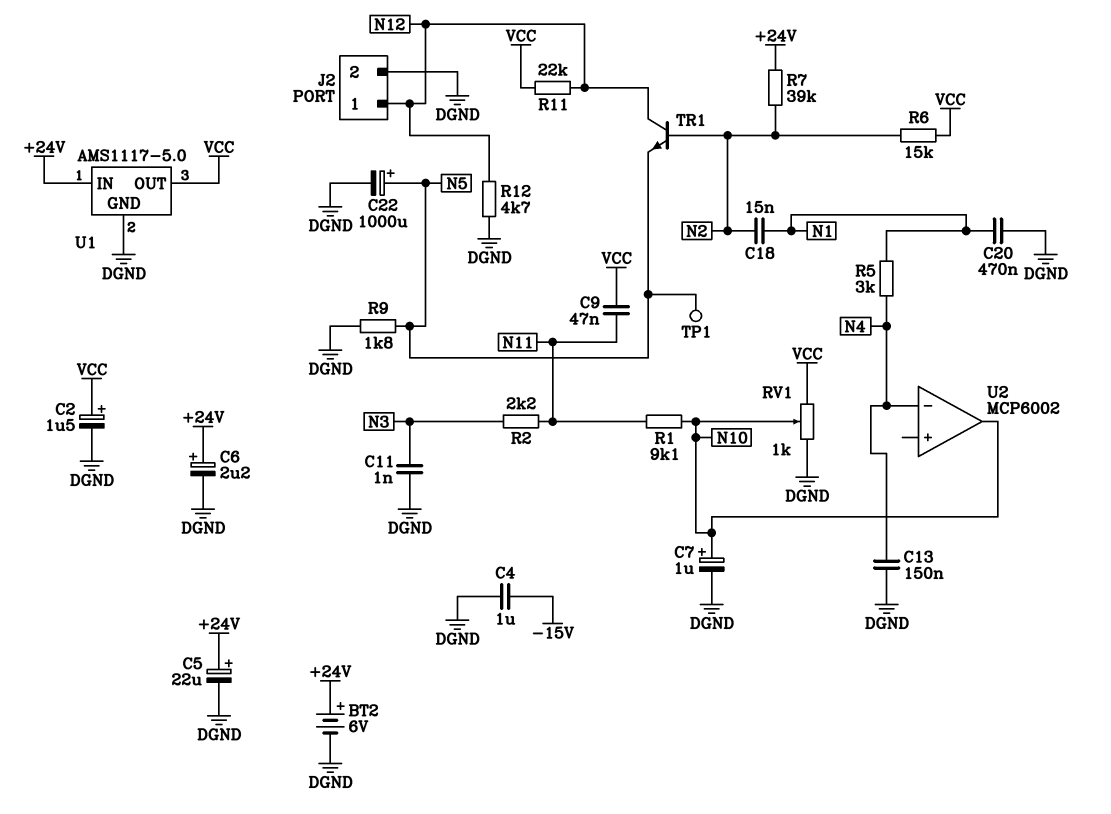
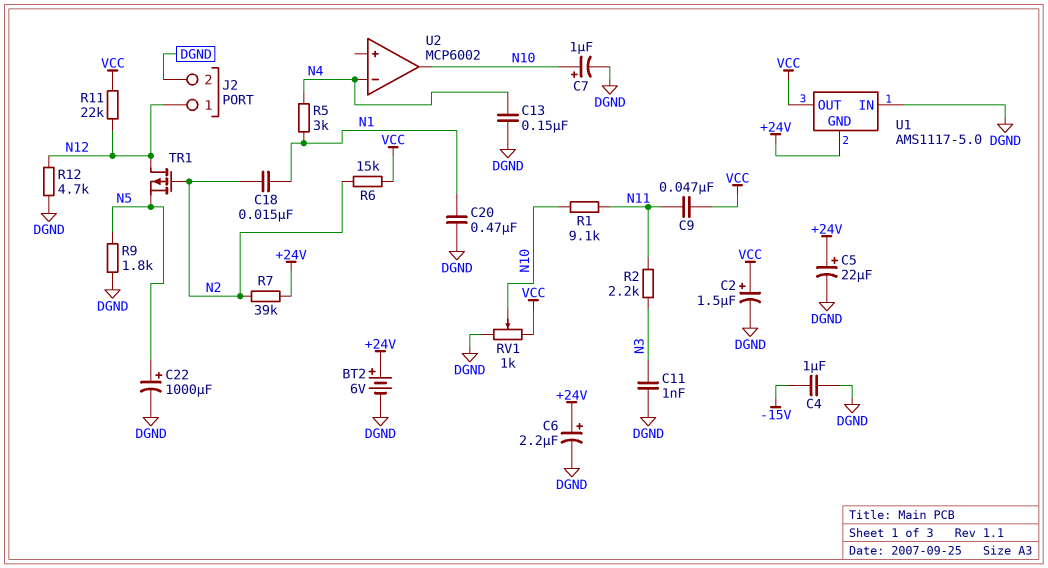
TP1: test point (N5) -> none
TR1: NPN (B N2, C N12, E N5) -> PMOS (G N2, D N12, S N5)
U1 pin GND: DGND -> +24V
U1 pin IN: +24V -> DGND

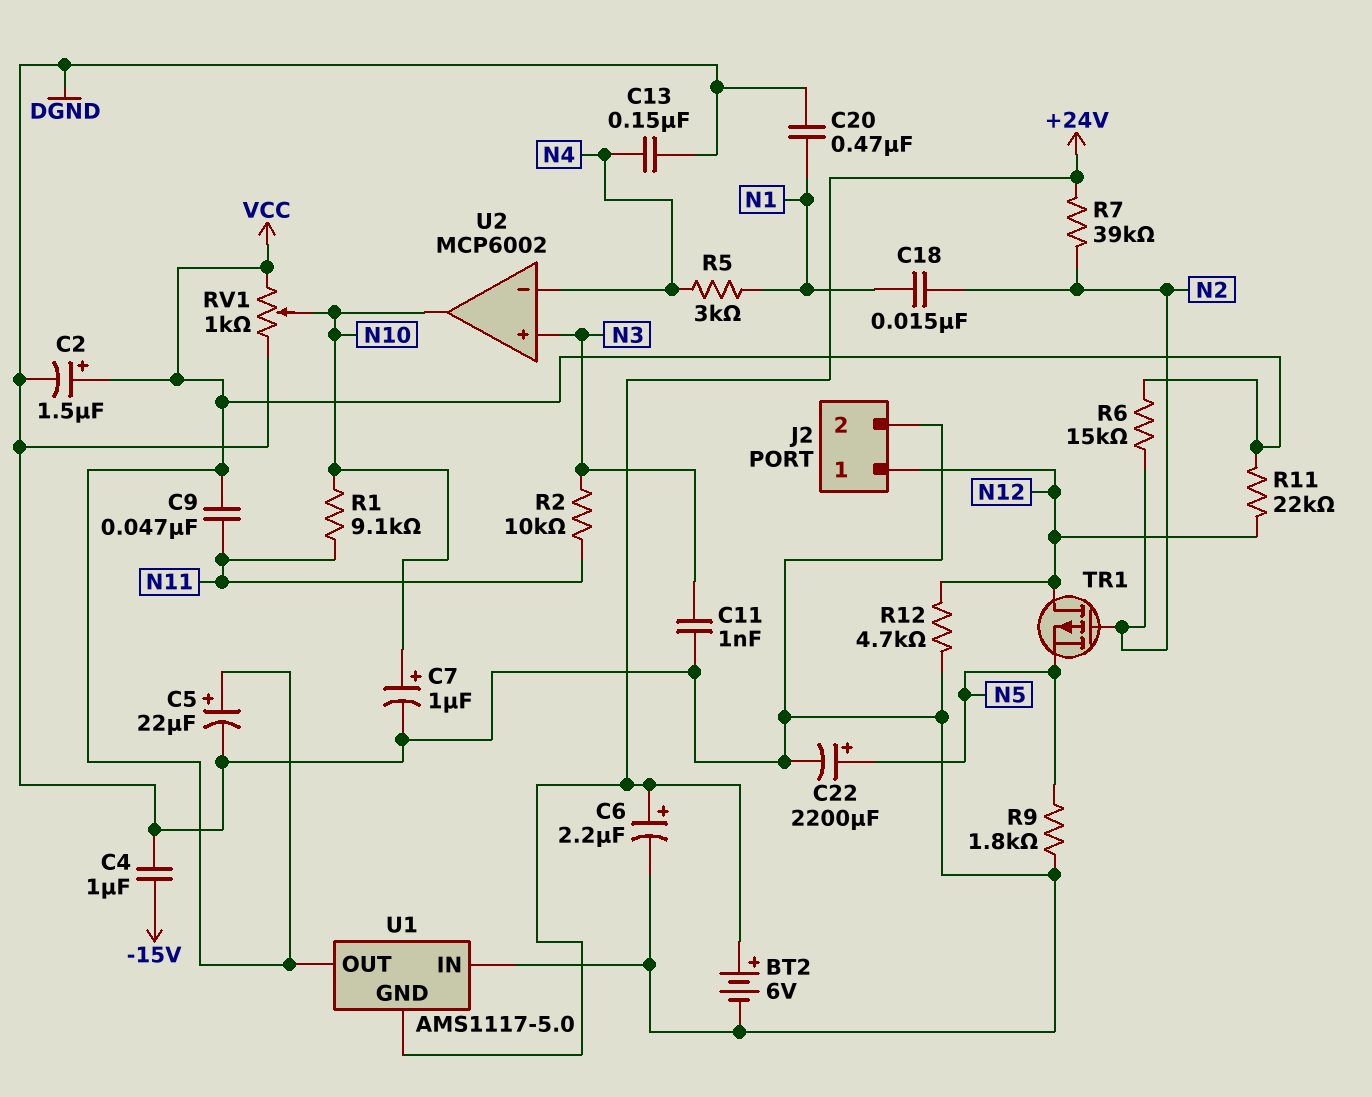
C5: 22uF (plus +24V, minus DGND) -> 22uF (plus VCC, minus DGND)
C22: 1000uF (plus N5, minus DGND) -> 2200uF (plus N5, minus DGND)
R2: 2.2k (N3, N11) -> 10k (N3, N11)
U2 pin in+: none -> N3

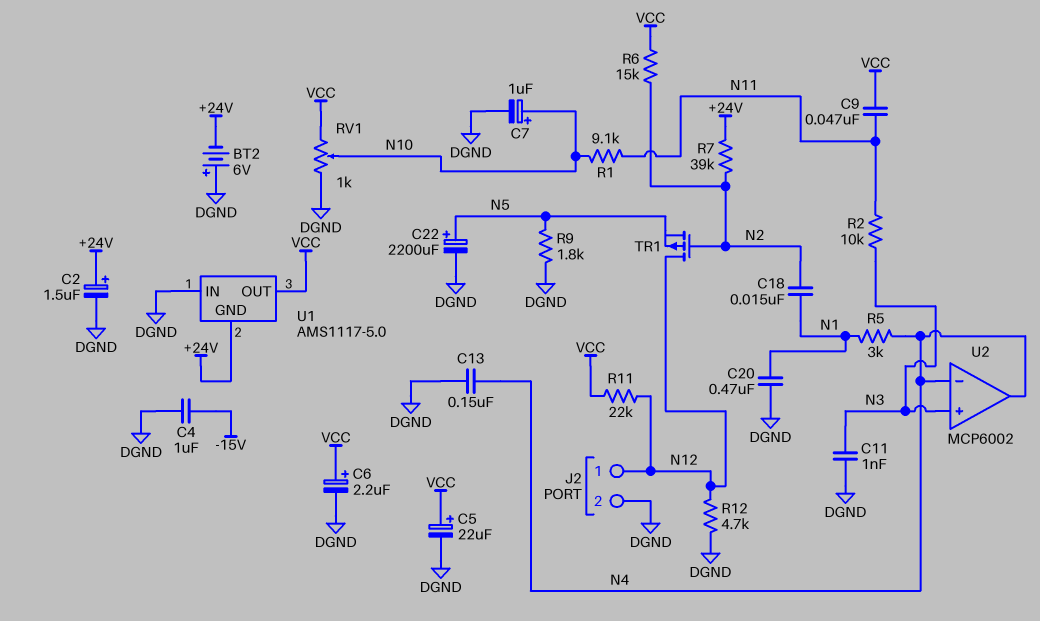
BT2: 6V (plus +24V, minus DGND) -> 6V (plus DGND, minus +24V)
C2: 1.5uF (plus VCC, minus DGND) -> 1.5uF (plus +24V, minus DGND)
C6: 2.2uF (plus +24V, minus DGND) -> 2.2uF (plus VCC, minus DGND)
U2 pin out: N10 -> N4

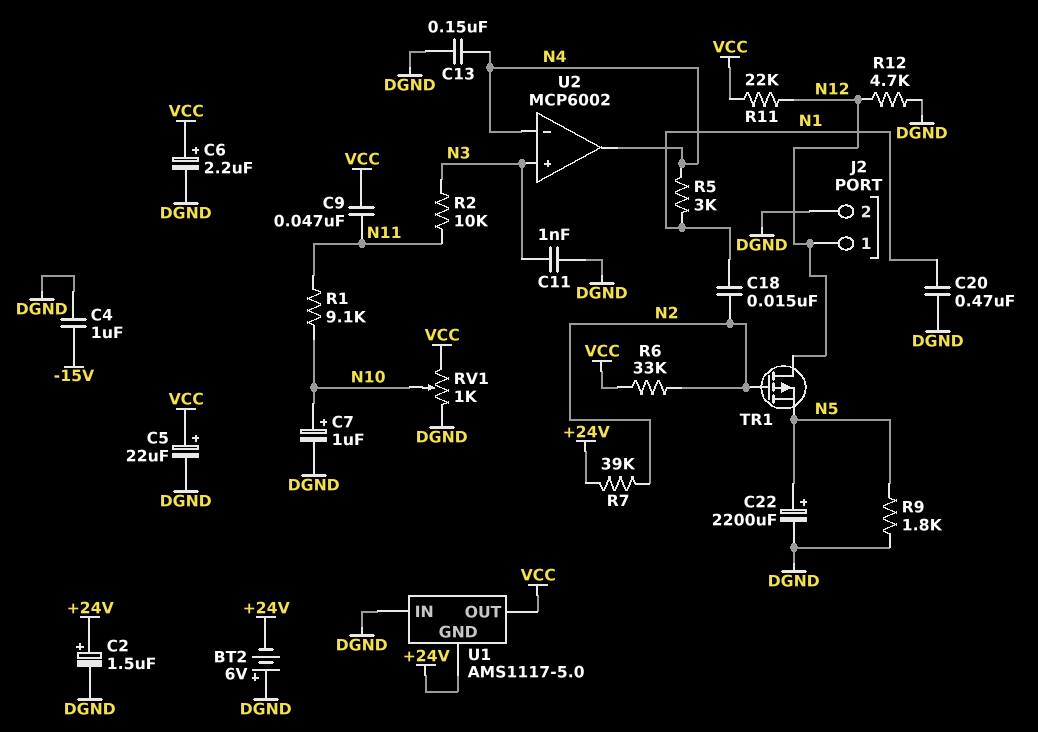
R6: 15k (N2, VCC) -> 33k (N2, VCC)

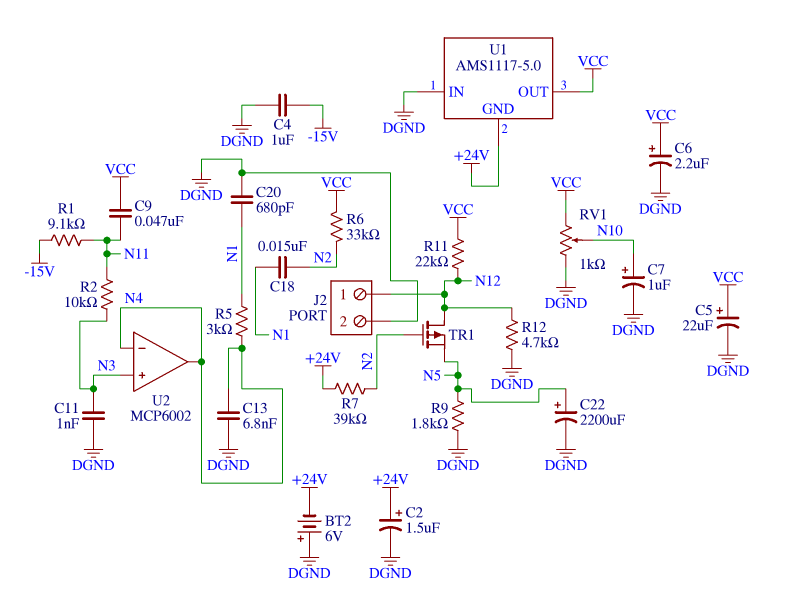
C13: 150nF (DGND, N4) -> 6.8nF (DGND, N4)
C20: 470nF (DGND, N1) -> 680pF (DGND, N1)
R1: 9.1k (N10, N11) -> 9.1k (-15V, N11)

